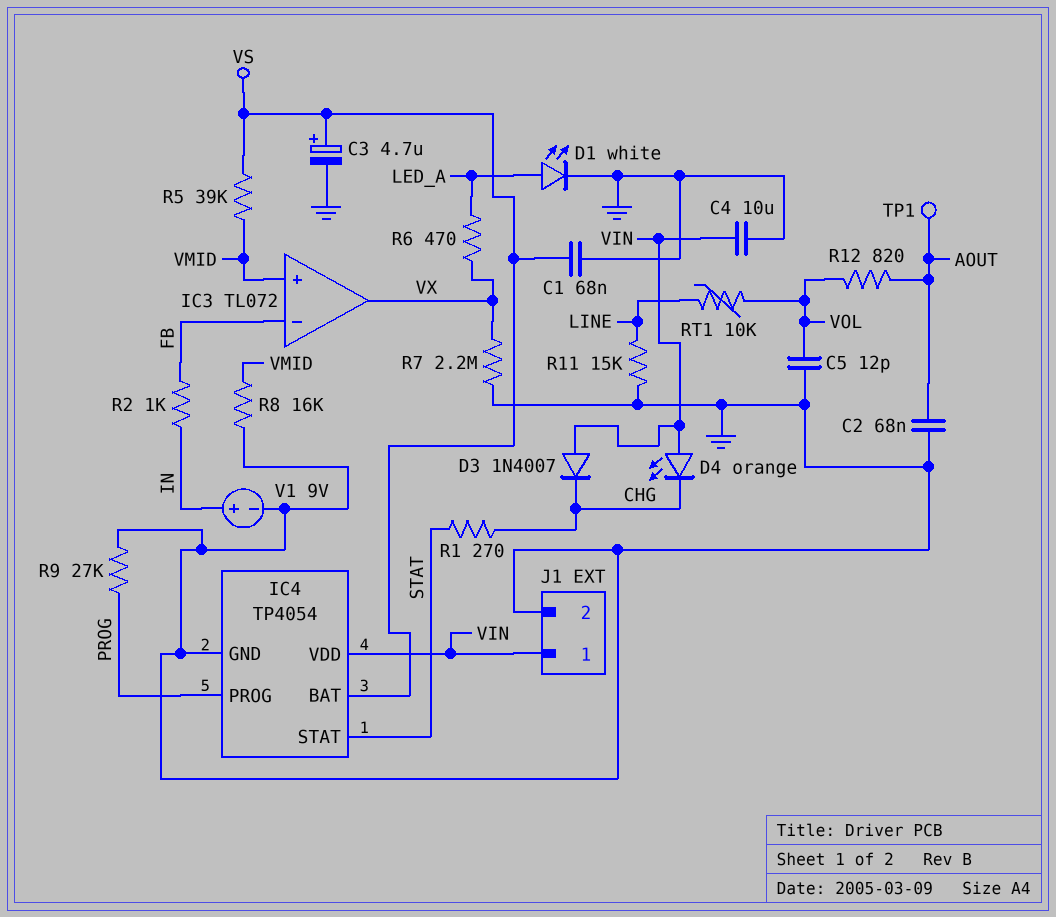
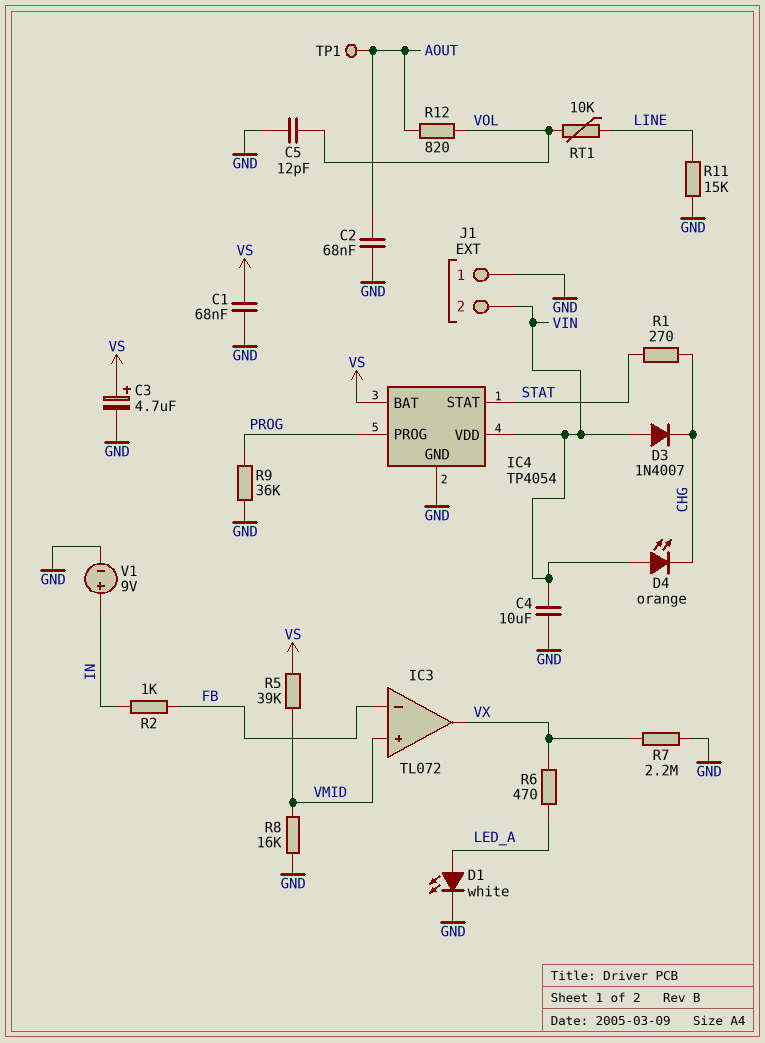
J1 pin 1: VIN -> GND
J1 pin 2: GND -> VIN
R9: 27k (GND, PROG) -> 36k (GND, PROG)

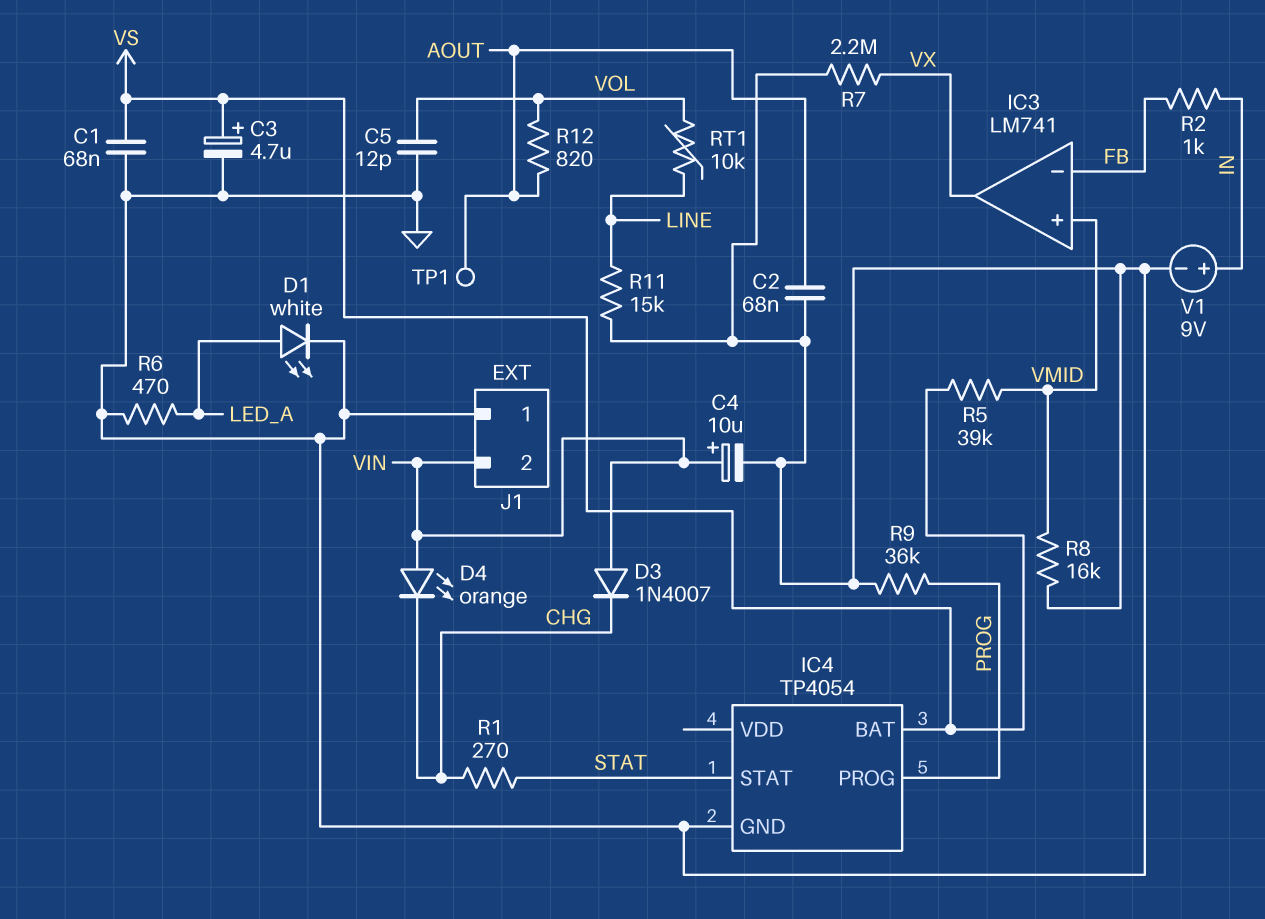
C4: 10uF (GND, VIN) -> 10uF (plus VIN, minus GND)
IC3: TL072 -> LM741
IC4 pin VDD: VIN -> none
R6: 470 (LED_A, VX) -> 470 (GND, LED_A)

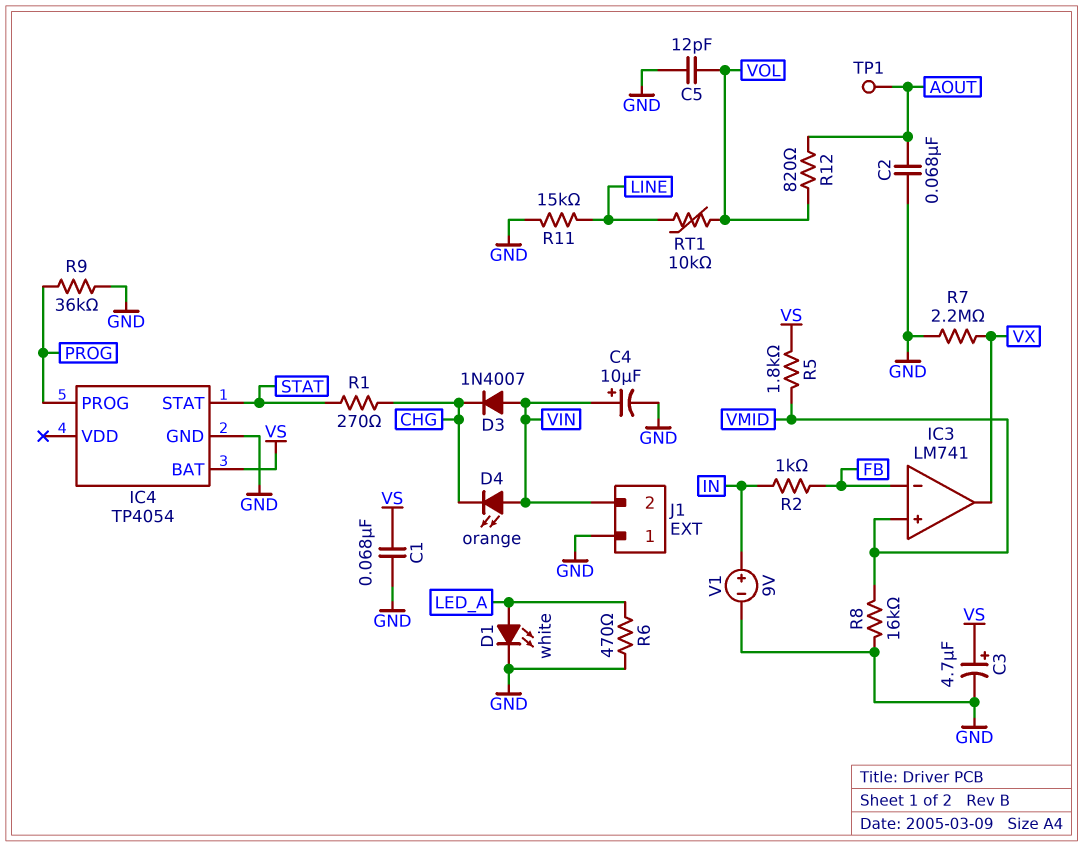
R5: 39k (VMID, VS) -> 1.8k (VMID, VS)

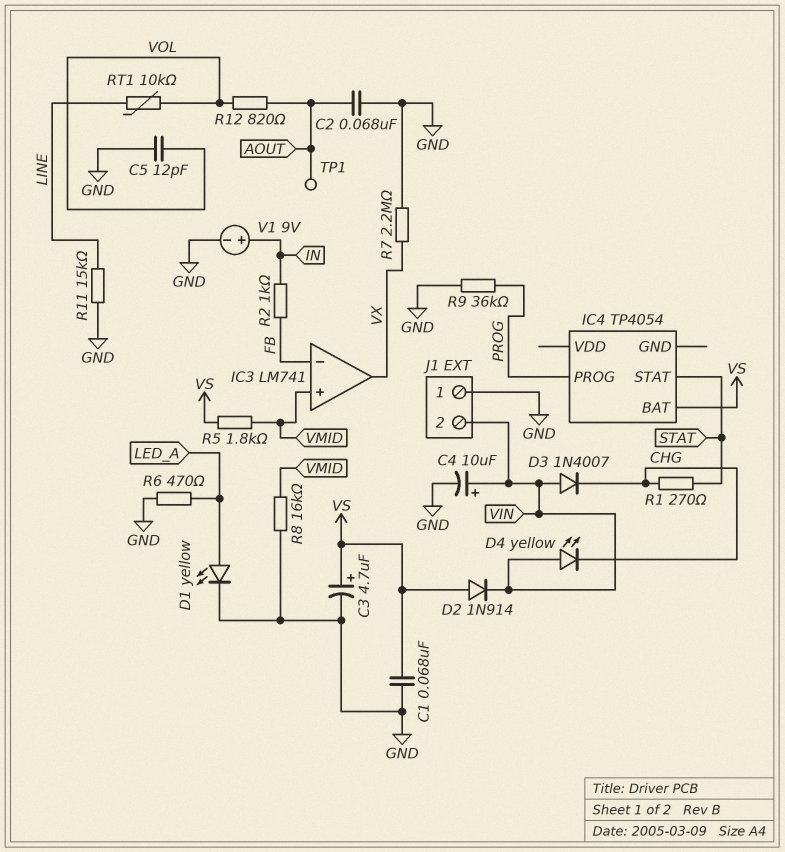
D1: LED white (A LED_A, K GND) -> LED yellow (A LED_A, K GND)
D2: none -> diode 1N914 (A VS, K VIN)
D4: LED orange (A VIN, K CHG) -> LED yellow (A VIN, K CHG)
IC4 pin GND: GND -> none

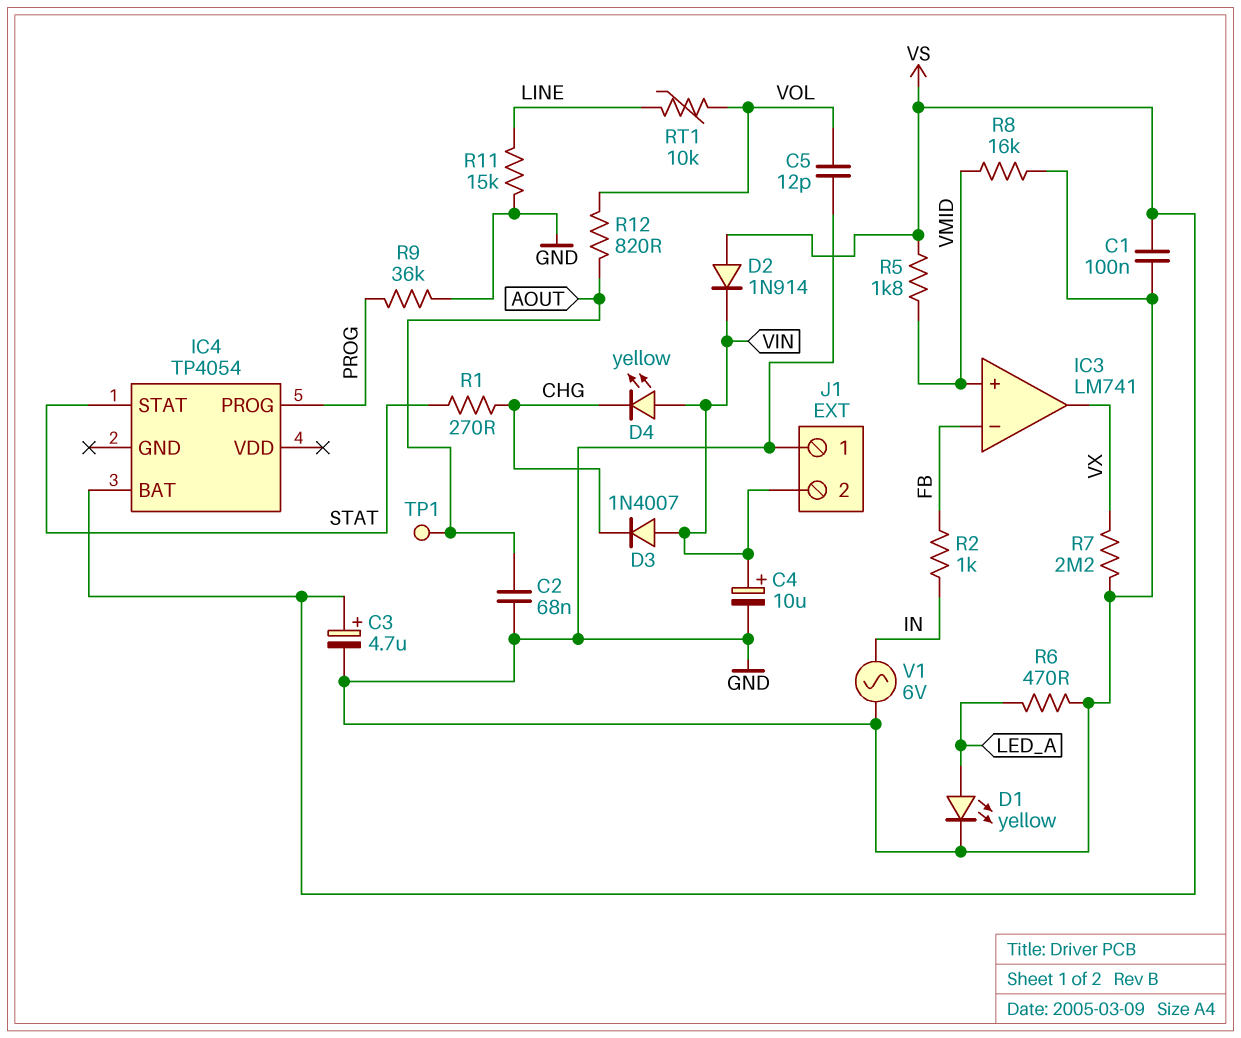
C1: 68nF (GND, VS) -> 100nF (GND, VS)
V1: 9V (plus IN, minus GND) -> AC 6V (GND, IN)

